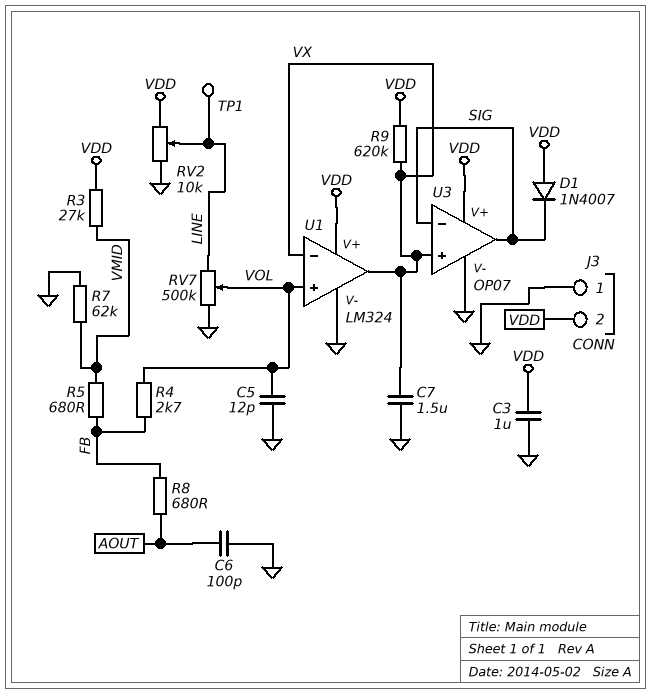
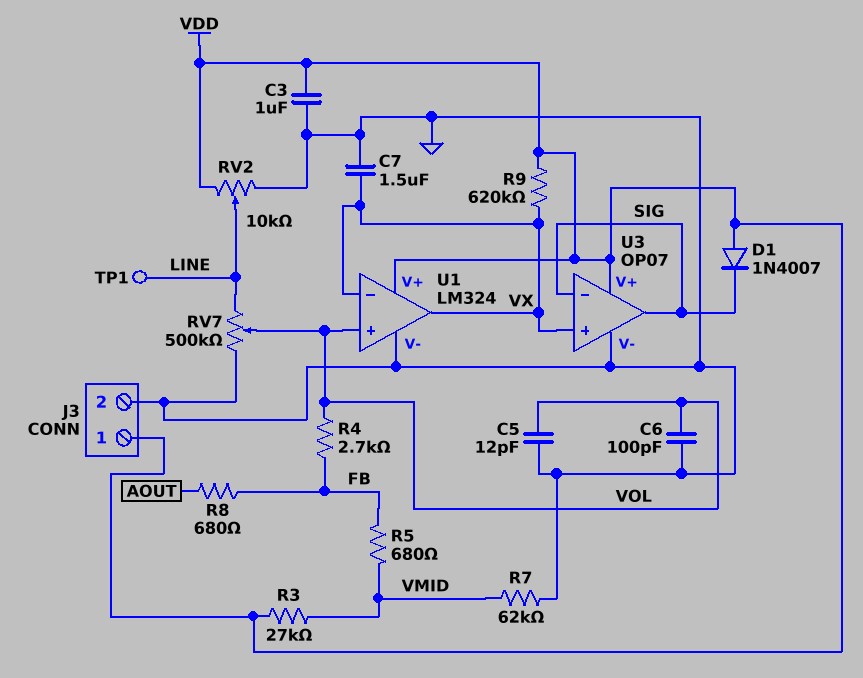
C6: 100pF (AOUT, GND) -> 100pF (GND, VOL)
J3 pin 1: GND -> VDD
J3 pin 2: VDD -> GND

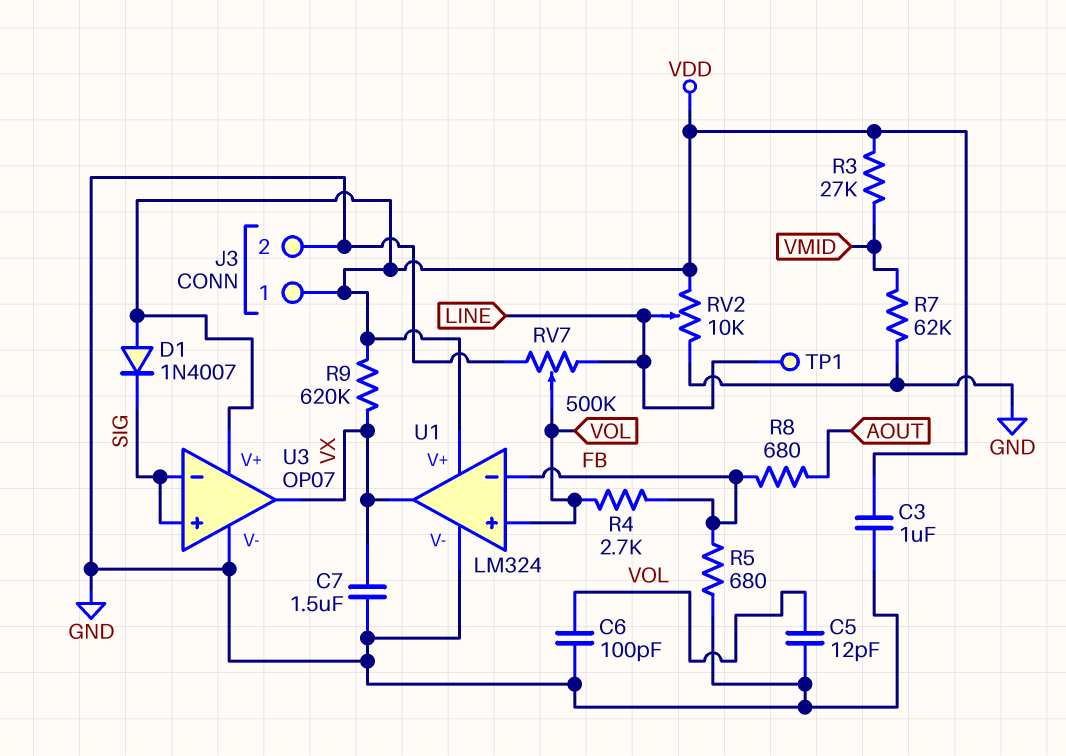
R5: 680 (FB, VMID) -> 680 (FB, GND)
U1 pin in-: VX -> FB
U3 pin in+: VX -> SIG
U3 pin out: SIG -> VX

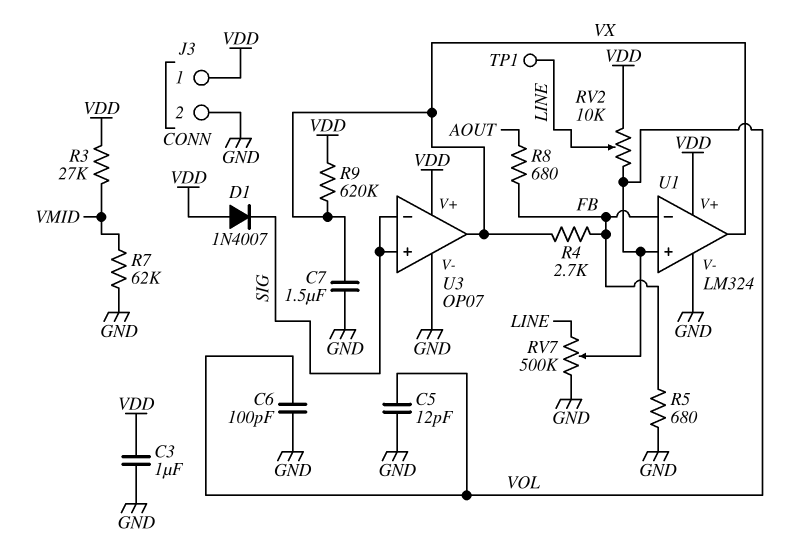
R4: 2.7k (FB, VOL) -> 2.7k (FB, VX)
RV2: 10k (GND, VDD, wiper LINE) -> 10k (VDD, VOL, wiper LINE)

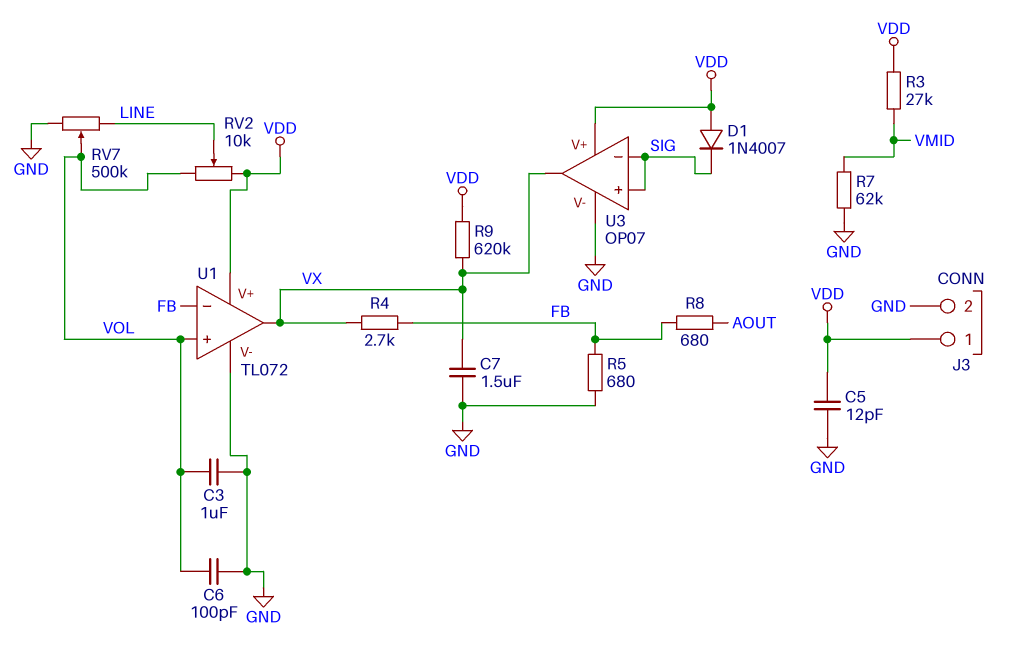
C3: 1uF (GND, VDD) -> 1uF (GND, VOL)
C5: 12pF (GND, VOL) -> 12pF (GND, VDD)
TP1: test point (LINE) -> none
U1: LM324 -> TL072

